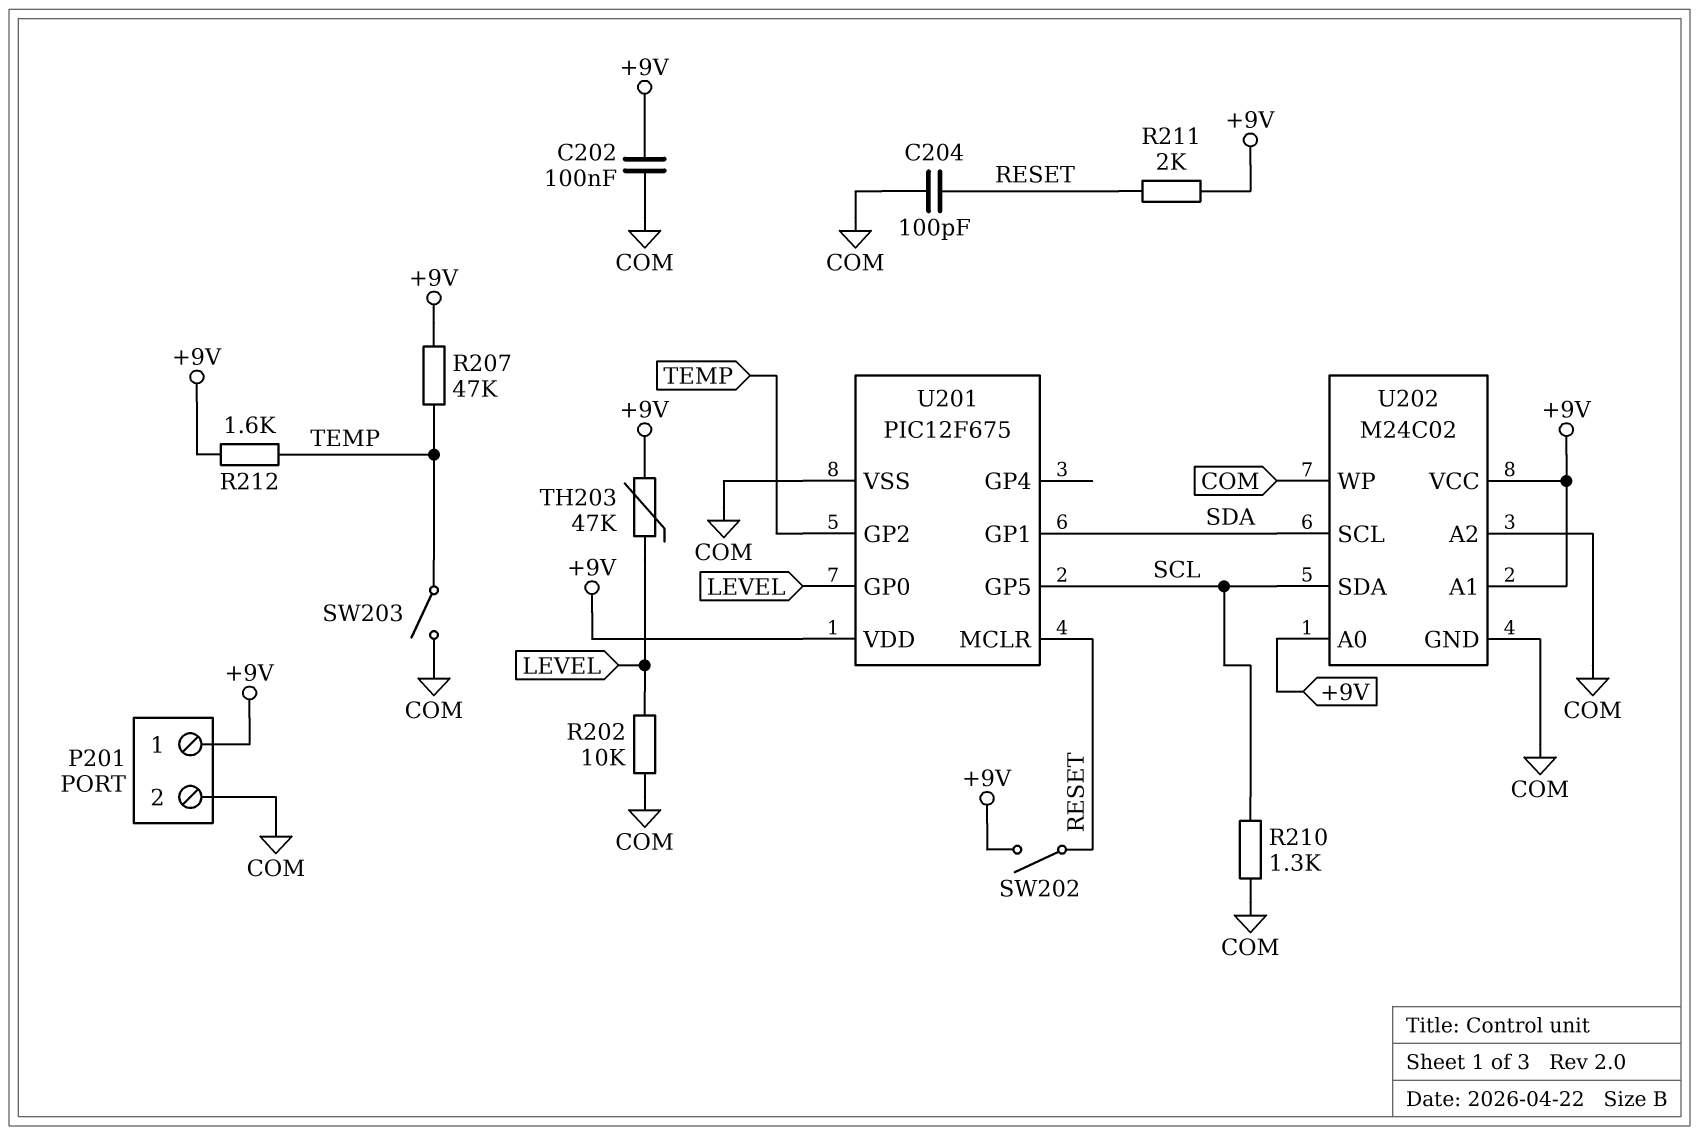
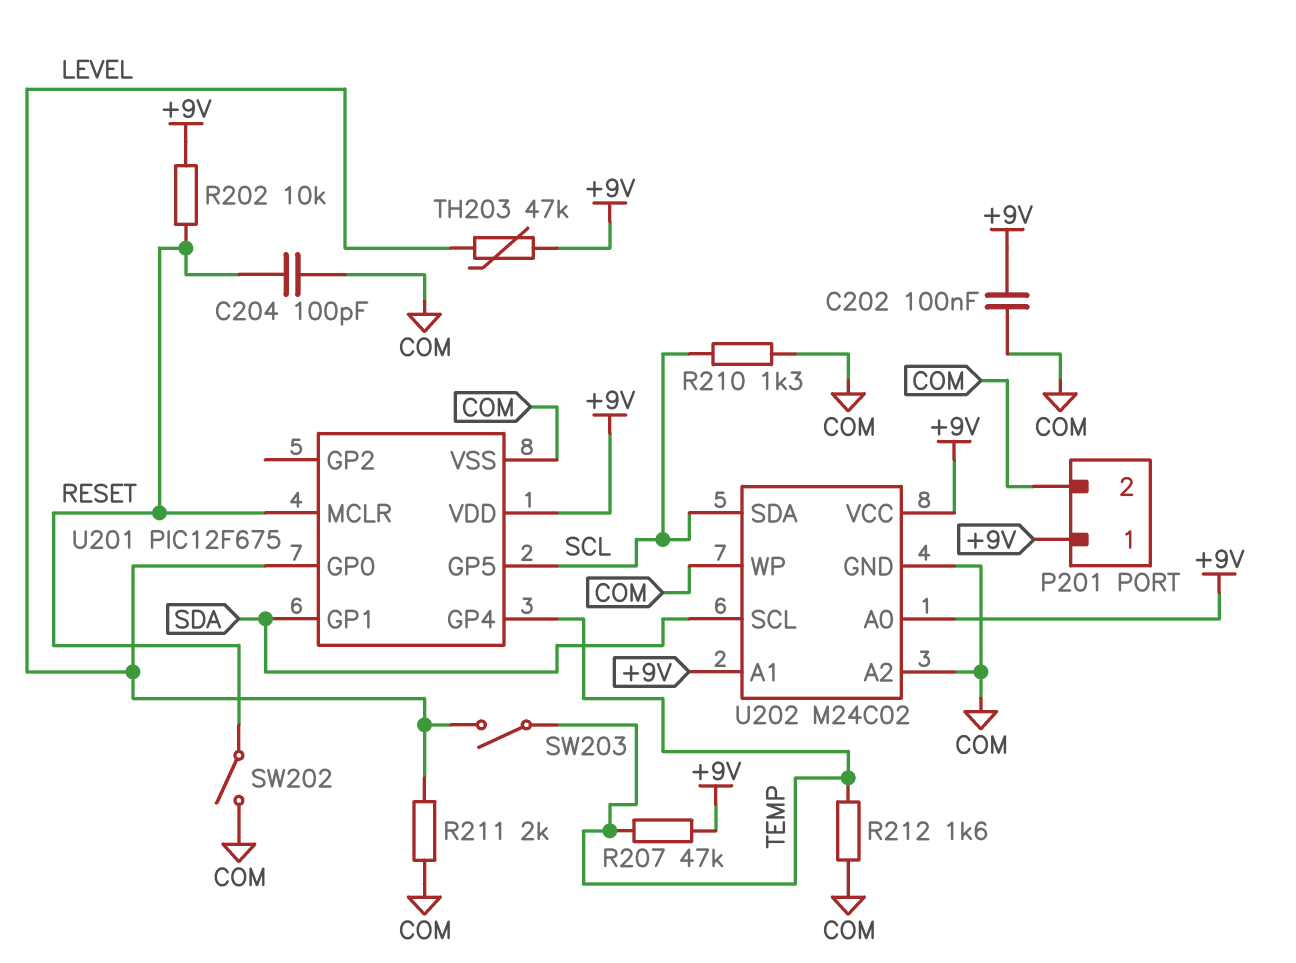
R202: 10k (COM, LEVEL) -> 10k (+9V, RESET)
R211: 2k (+9V, RESET) -> 2k (COM, LEVEL)
R212: 1.6k (+9V, TEMP) -> 1.6k (COM, TEMP)
SW202: switch (+9V, RESET) -> switch (COM, RESET)
SW203: switch (COM, TEMP) -> switch (LEVEL, TEMP)
U201 pin GP2: TEMP -> none
U201 pin GP4: none -> TEMP

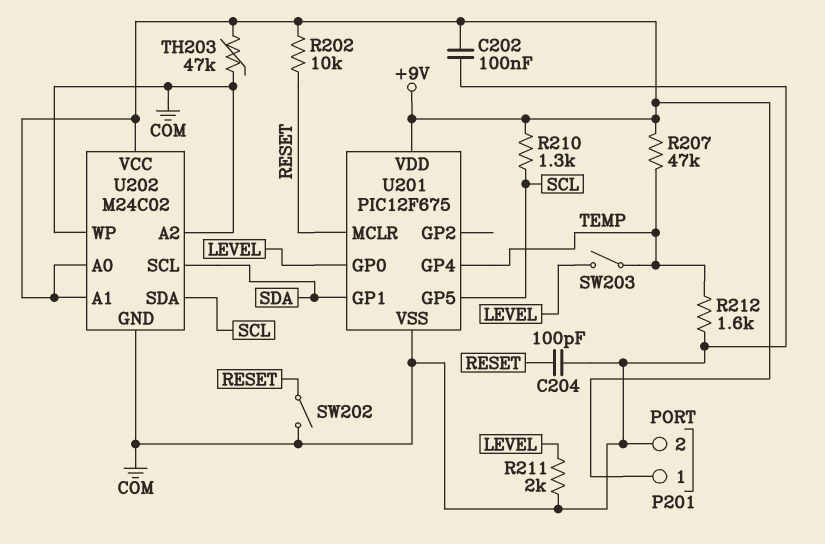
R210: 1.3k (COM, SCL) -> 1.3k (+9V, SCL)
TH203: 47k (+9V, LEVEL) -> 47k (+9V, COM)

